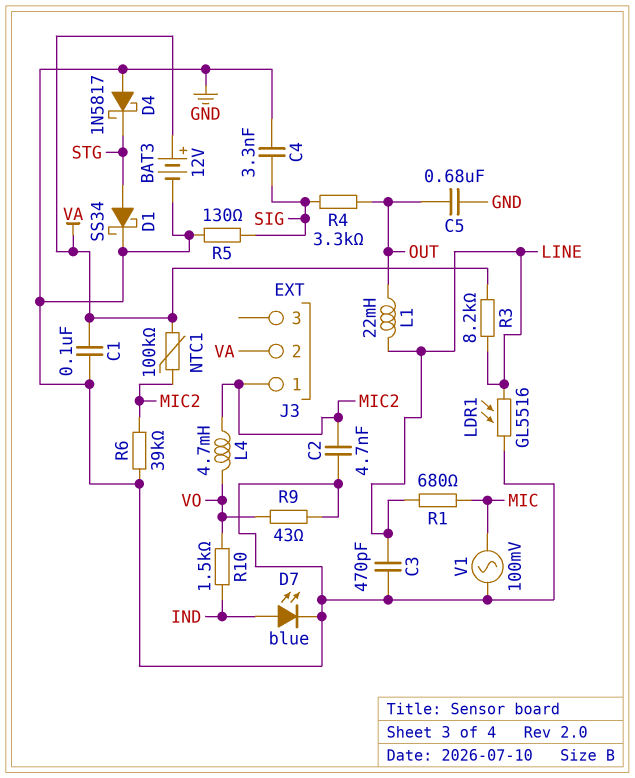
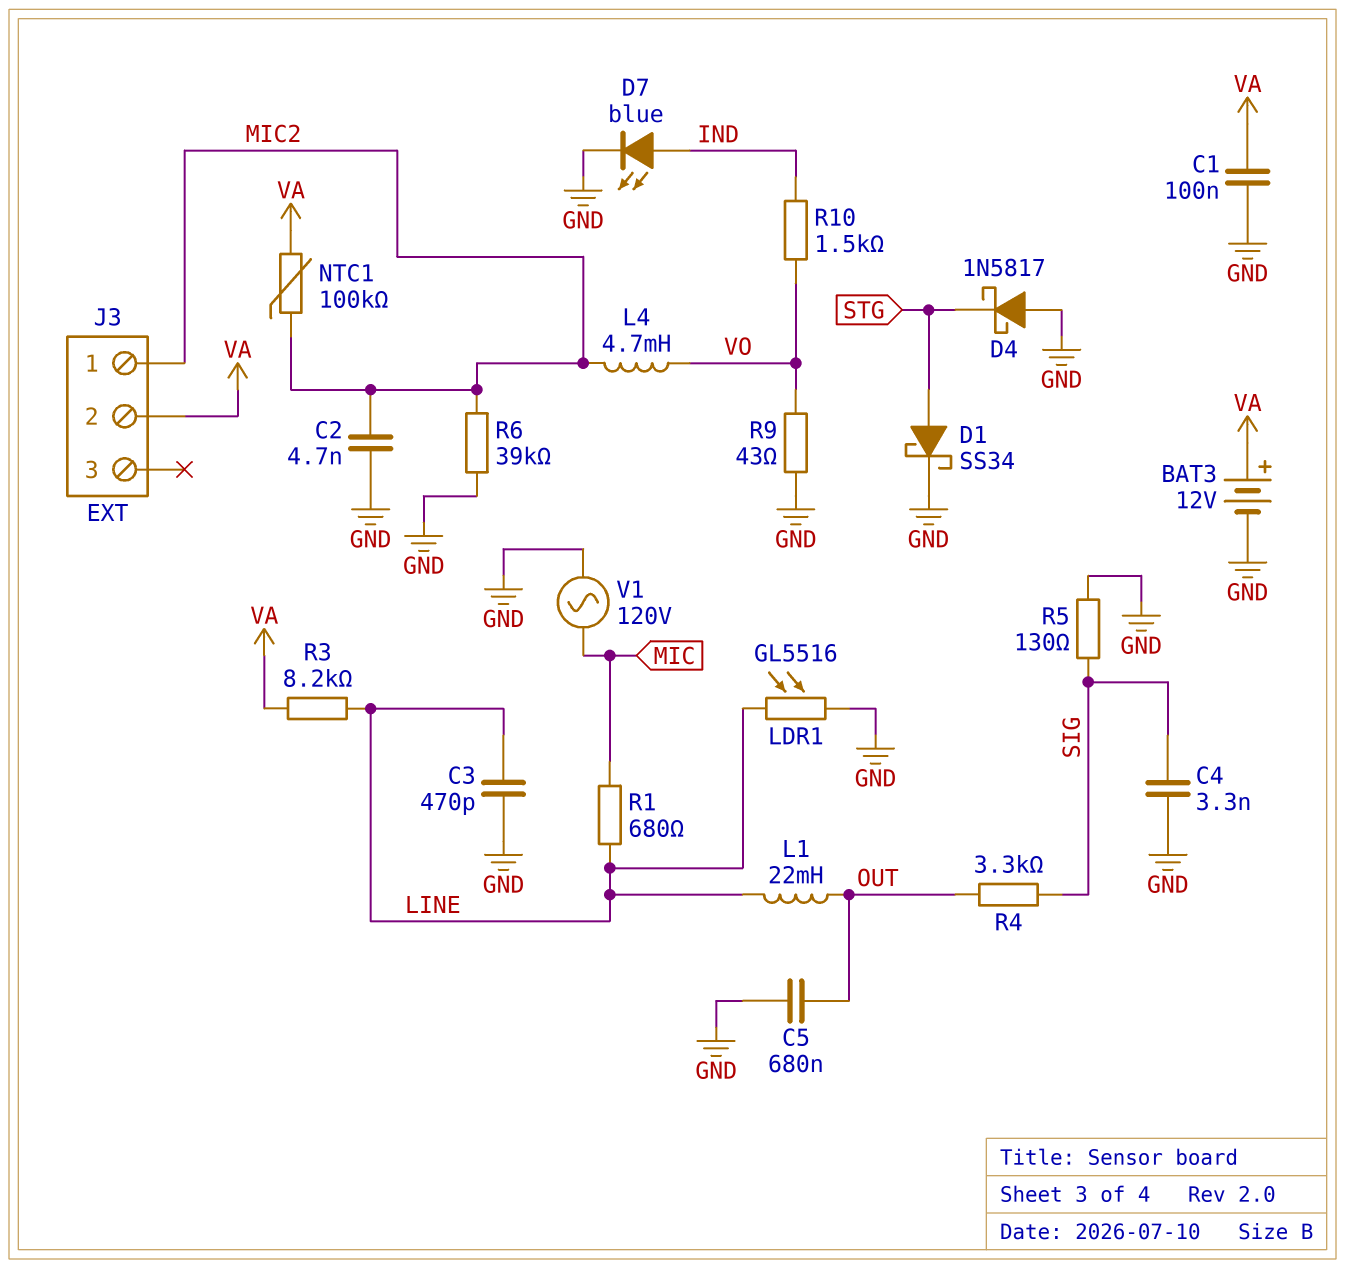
V1: AC 100mV (GND, MIC) -> AC 120V (GND, MIC)

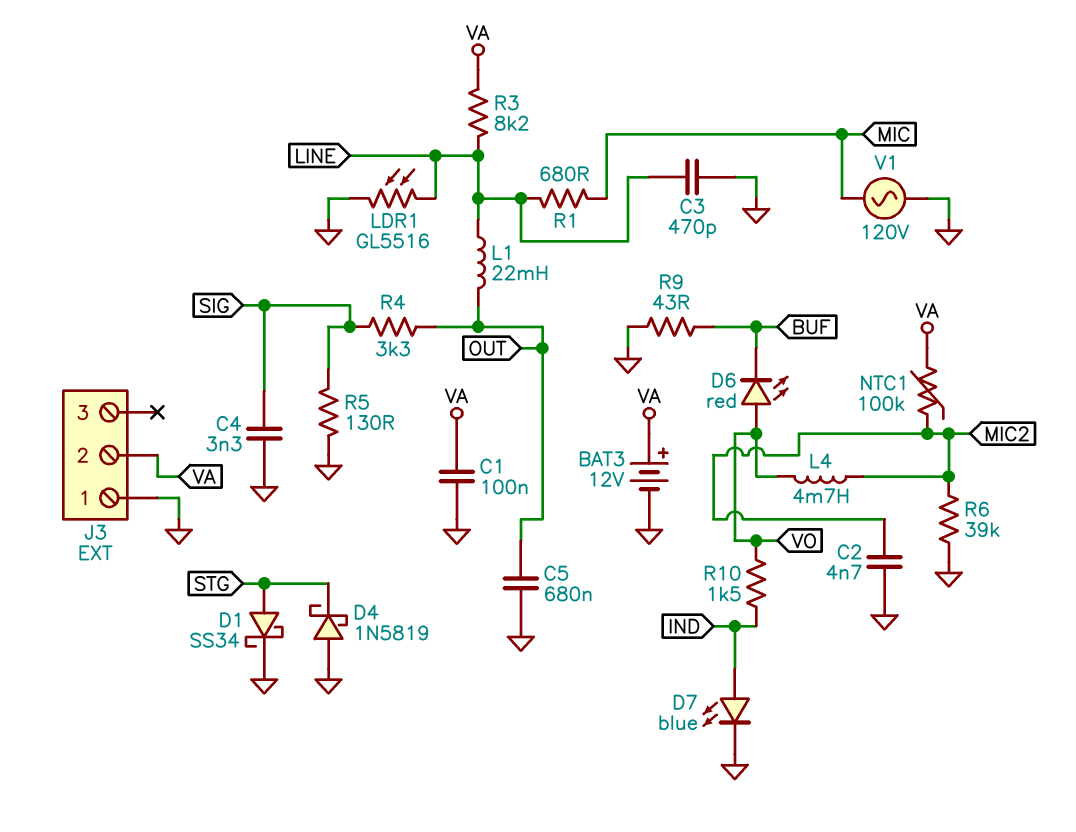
D4: schottky 1N5817 (A GND, K STG) -> schottky 1N5819 (A GND, K STG)
D6: none -> LED red (A VO, K BUF)
J3 pin 1: MIC2 -> GND
R9: 43 (GND, VO) -> 43 (BUF, GND)

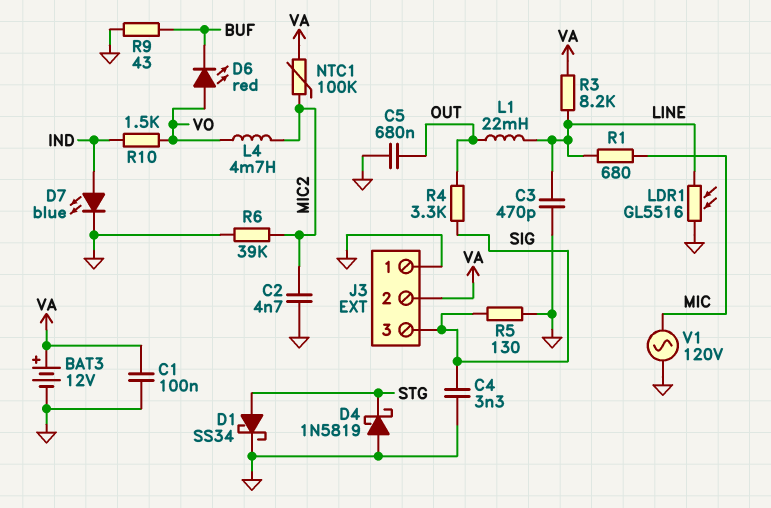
J3 pin 3: none -> SIG

